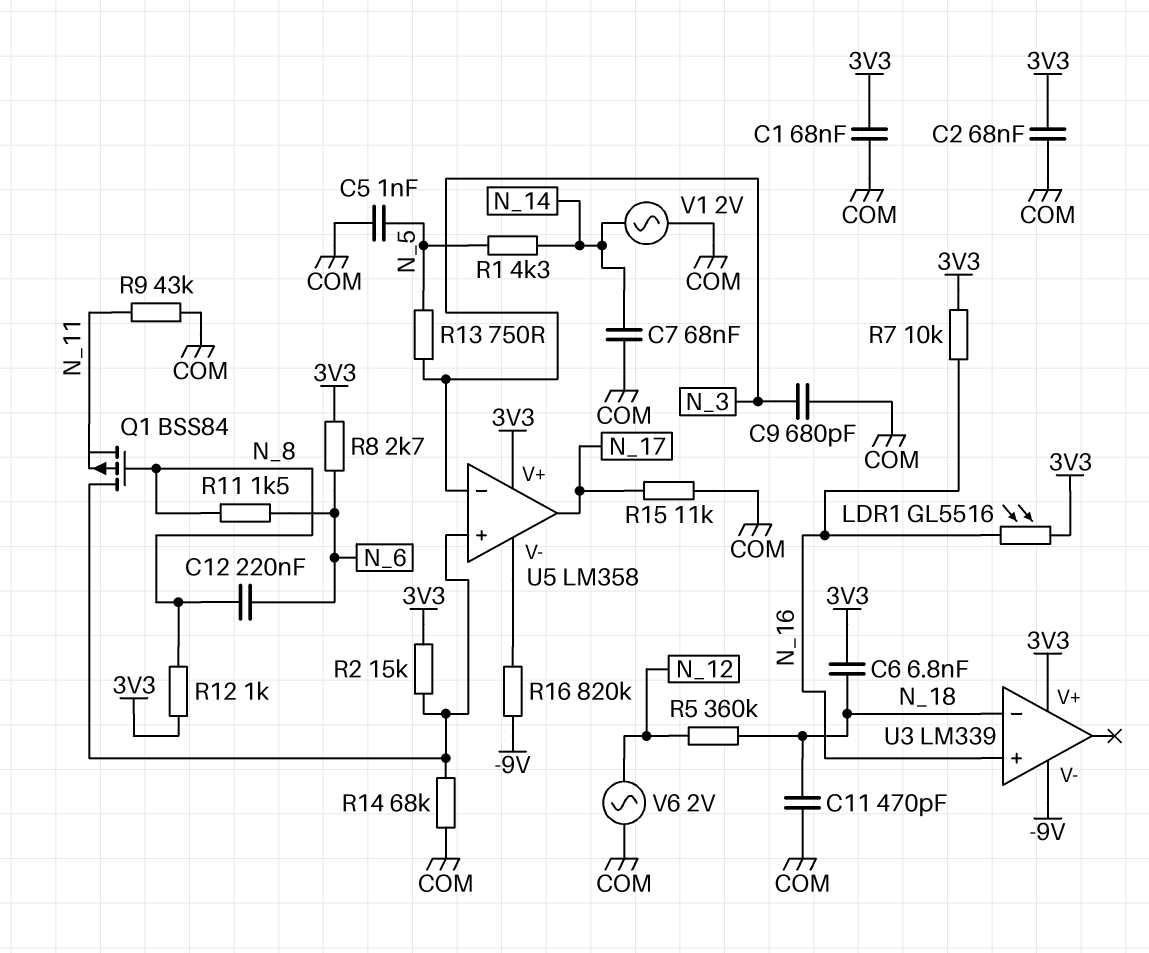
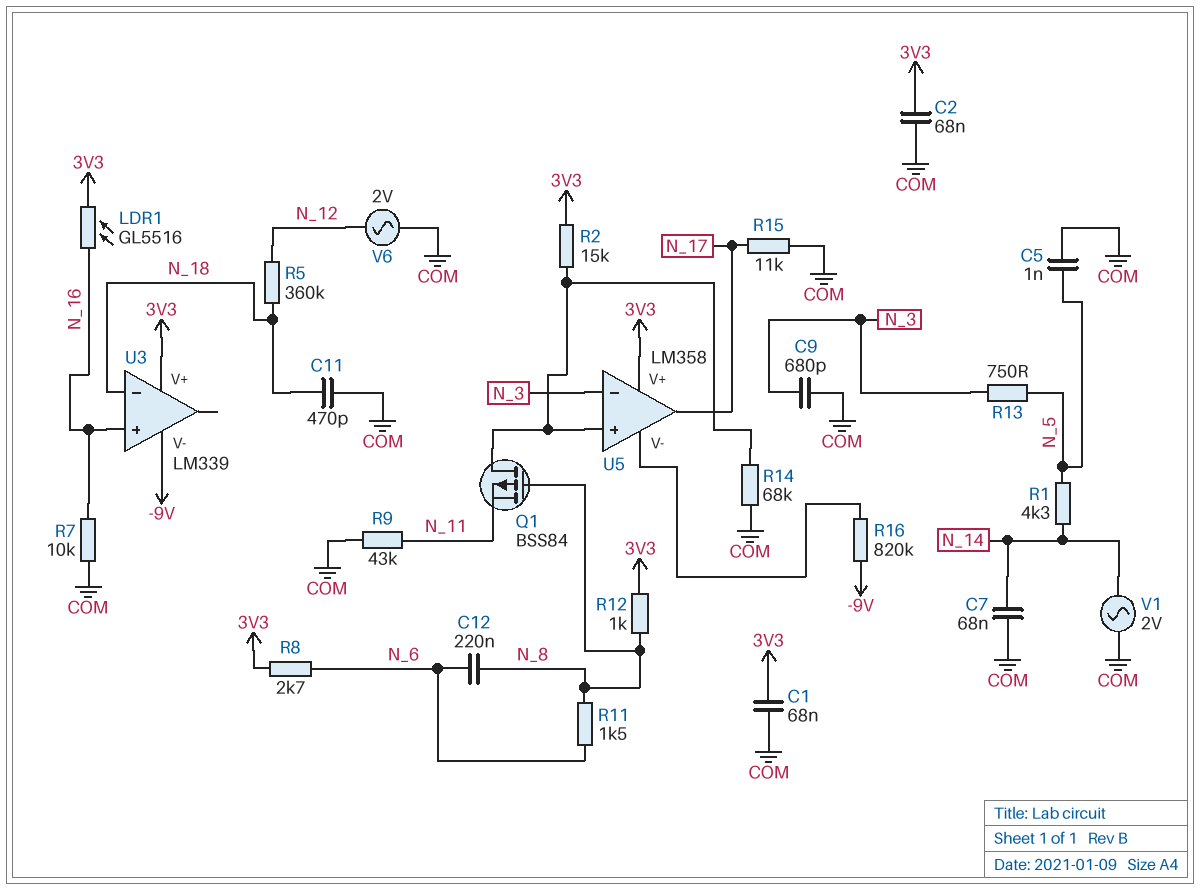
C6: 6.8nF (3V3, N_18) -> none
R7: 10k (3V3, N_16) -> 10k (COM, N_16)

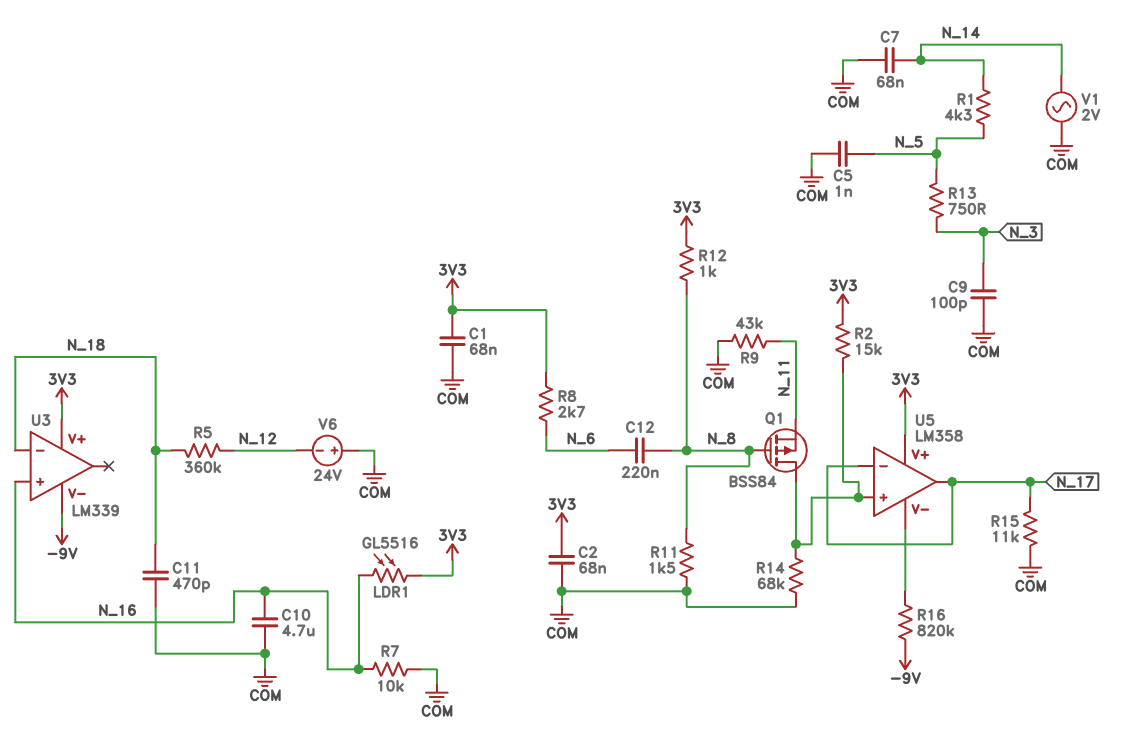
C9: 680pF (COM, N_3) -> 100pF (COM, N_3)
C10: none -> 4.7uF (COM, N_16)
R11: 1.5k (N_6, N_8) -> 1.5k (COM, N_8)
U5 pin in-: N_3 -> N_17
V6: AC 2V (COM, N_12) -> 24V (plus COM, minus N_12)

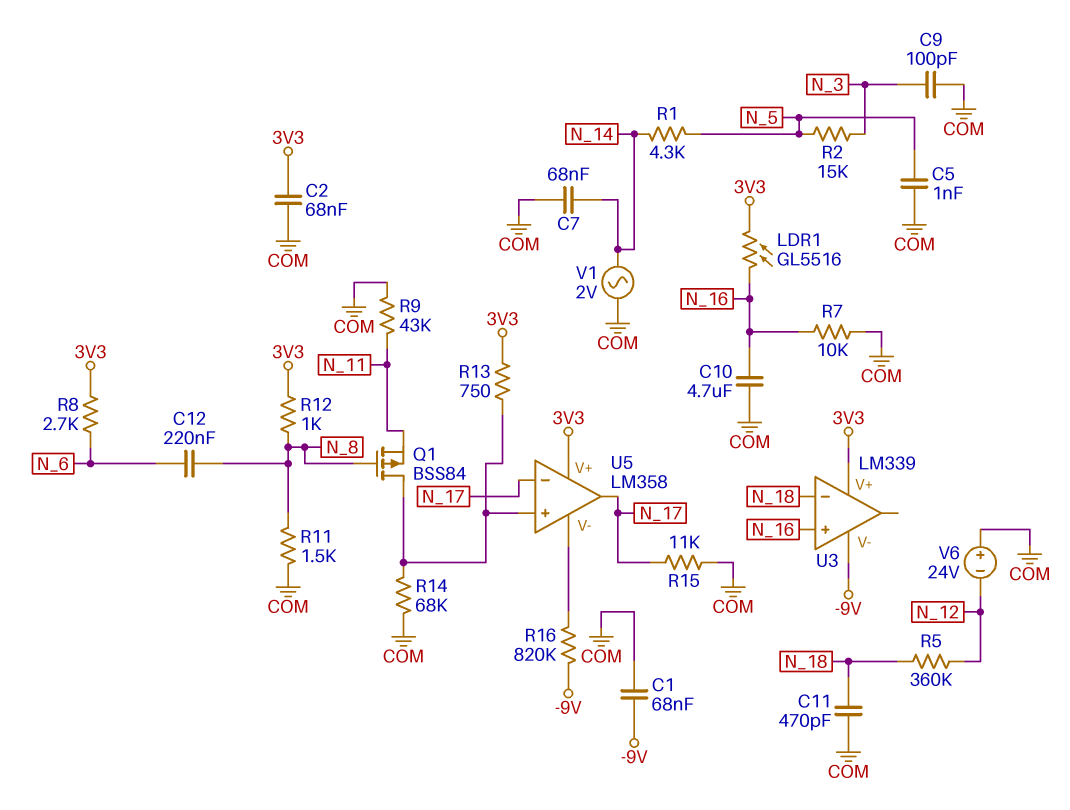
C1: 68nF (3V3, COM) -> 68nF (-9V, COM)
R2: 15k (3V3, U5/in+) -> 15k (N_3, N_5)
R13: 750 (N_3, N_5) -> 750 (3V3, U5/in+)

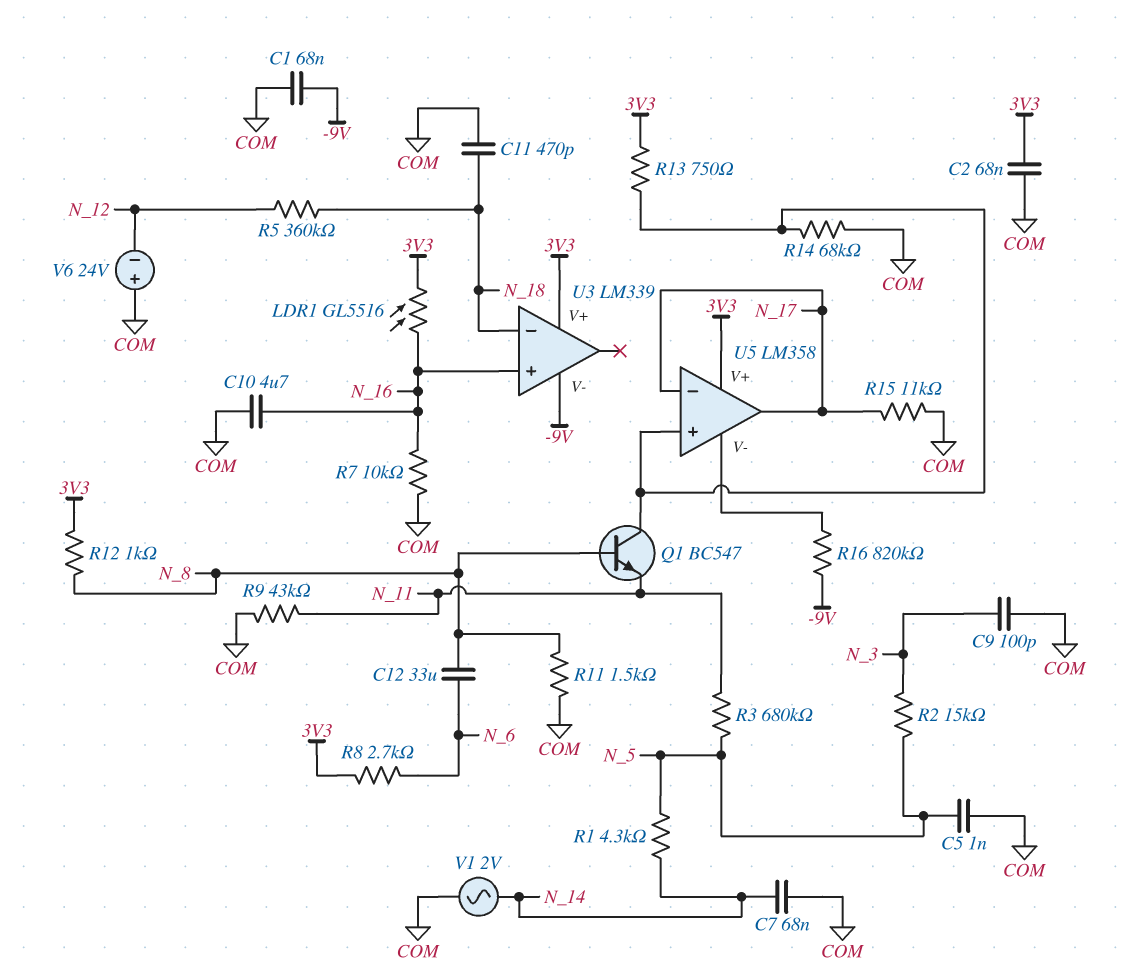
C12: 220nF (N_6, N_8) -> 33uF (N_6, N_8)
Q1: PMOS BSS84 (G N_8, D U5/in+, S N_11) -> NPN BC547 (B N_8, C U5/in+, E N_11)
R3: none -> 680k (N_5, N_11)

